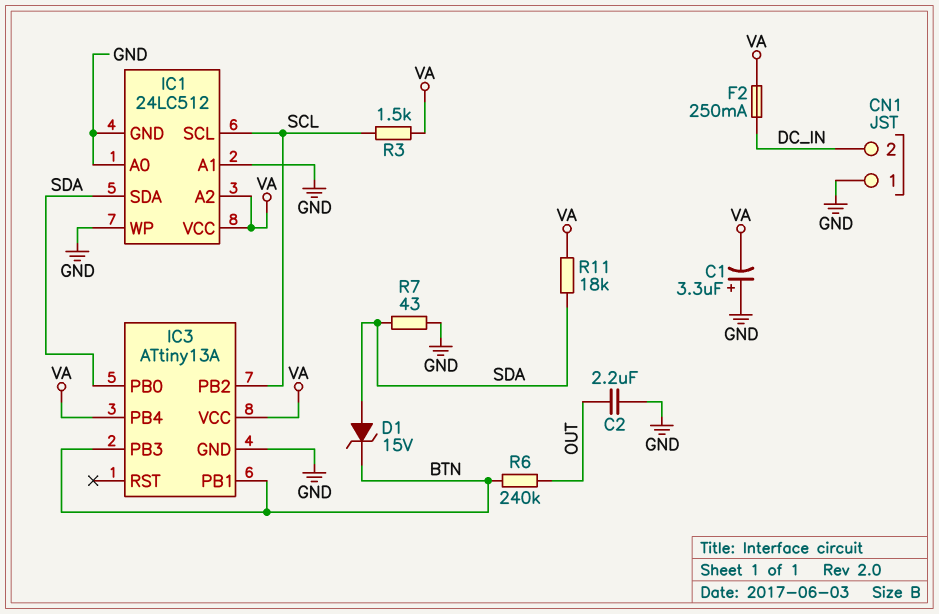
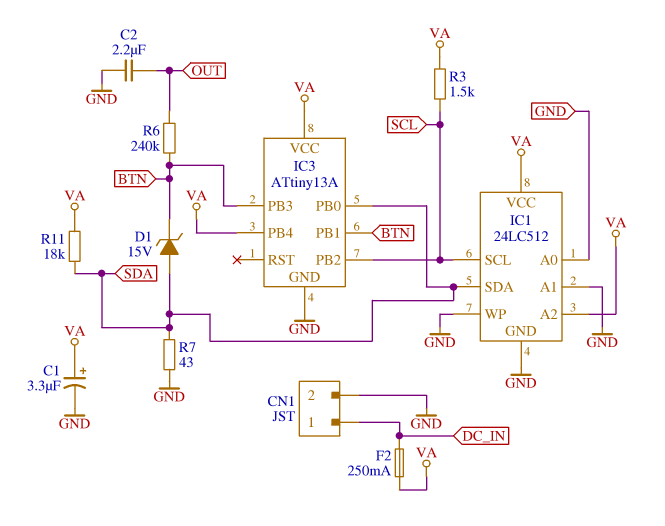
C1: 3.3uF (plus GND, minus VA) -> 3.3uF (plus VA, minus GND)
CN1 pin 1: GND -> DC_IN
CN1 pin 2: DC_IN -> GND

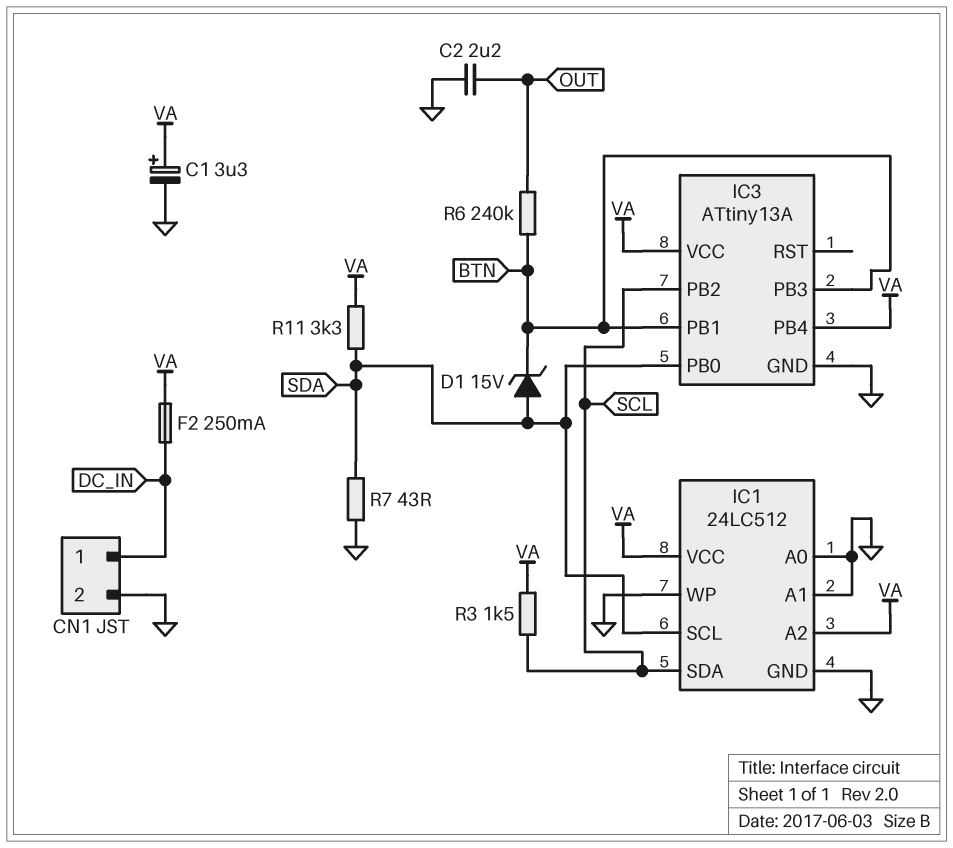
IC1 pin SCL: SCL -> SDA
IC1 pin SDA: SDA -> SCL
R11: 18k (SDA, VA) -> 3.3k (SDA, VA)

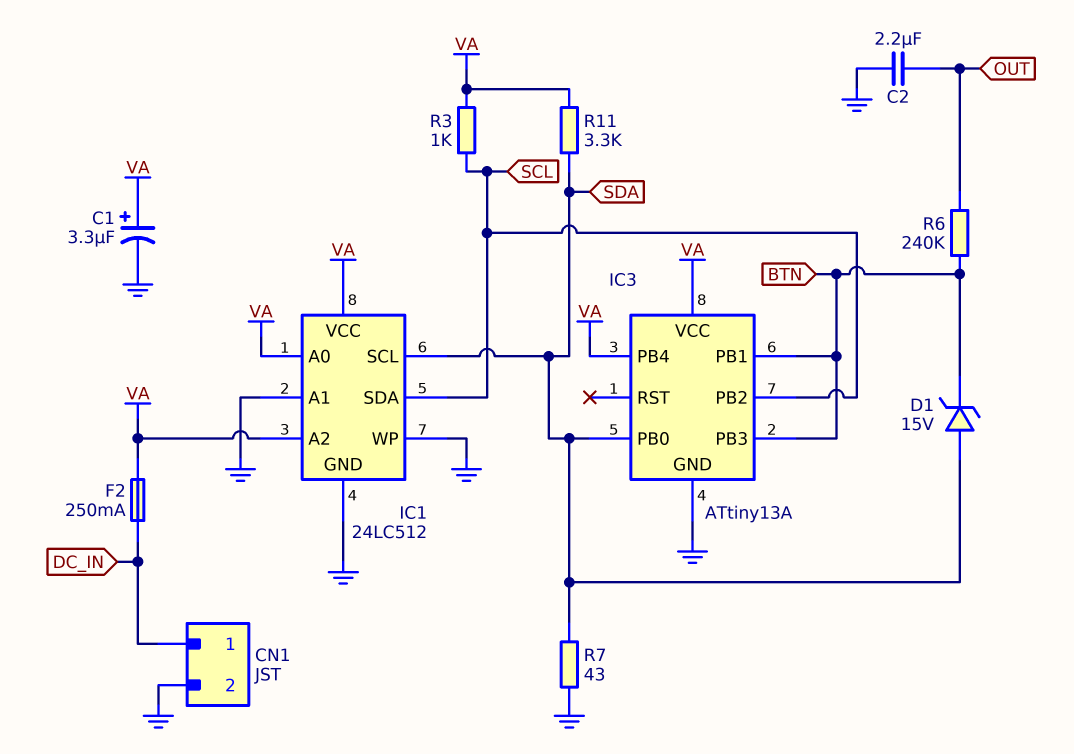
IC1 pin A0: GND -> VA
R3: 1.5k (SCL, VA) -> 1k (SCL, VA)

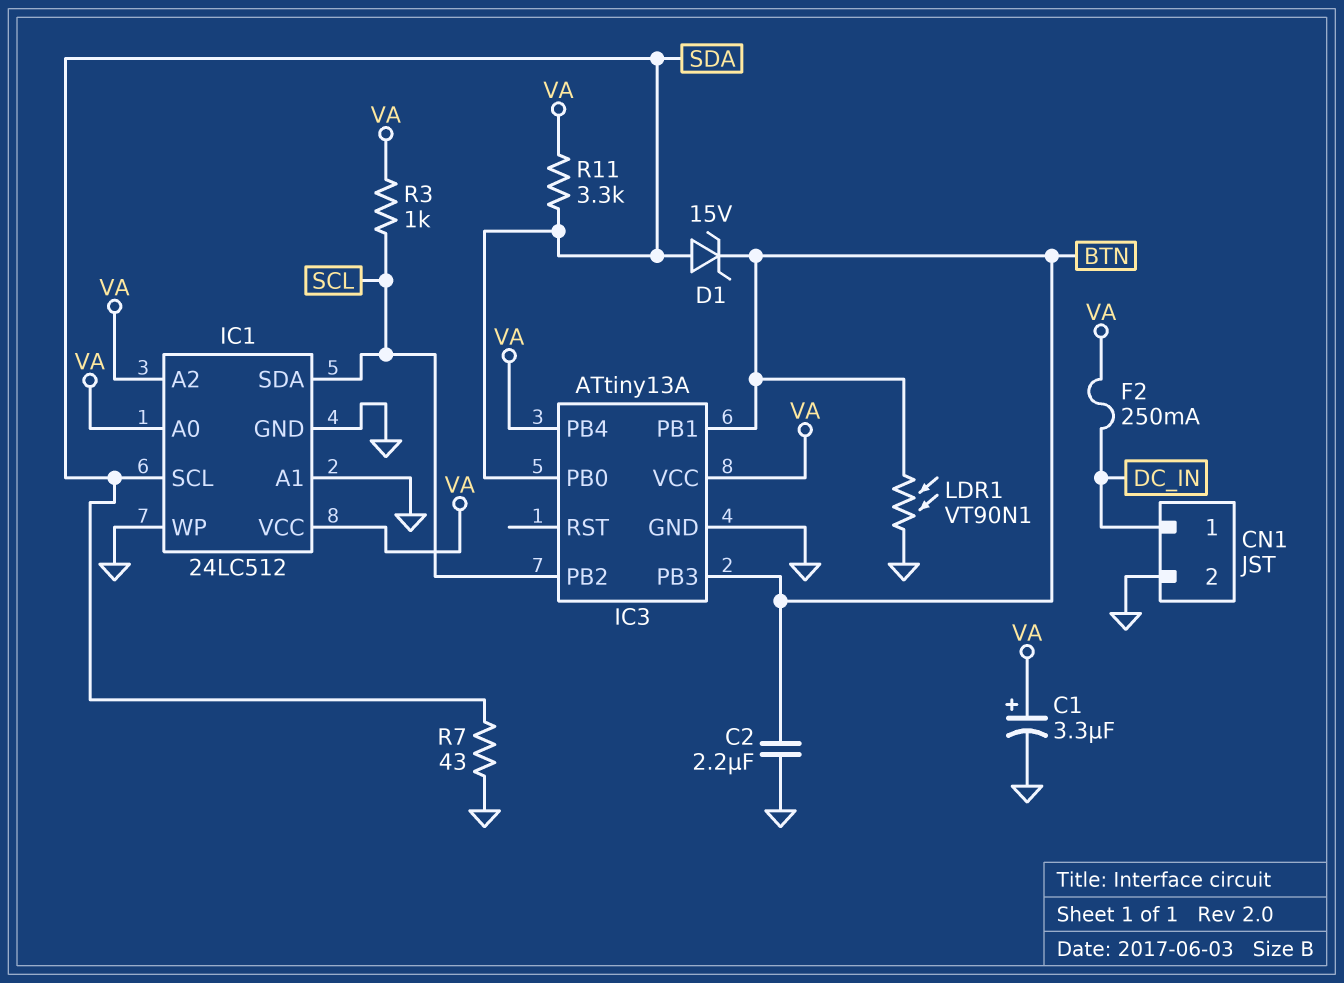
C2: 2.2uF (GND, OUT) -> 2.2uF (BTN, GND)
LDR1: none -> VT90N1 (BTN, GND)
R6: 240k (BTN, OUT) -> none

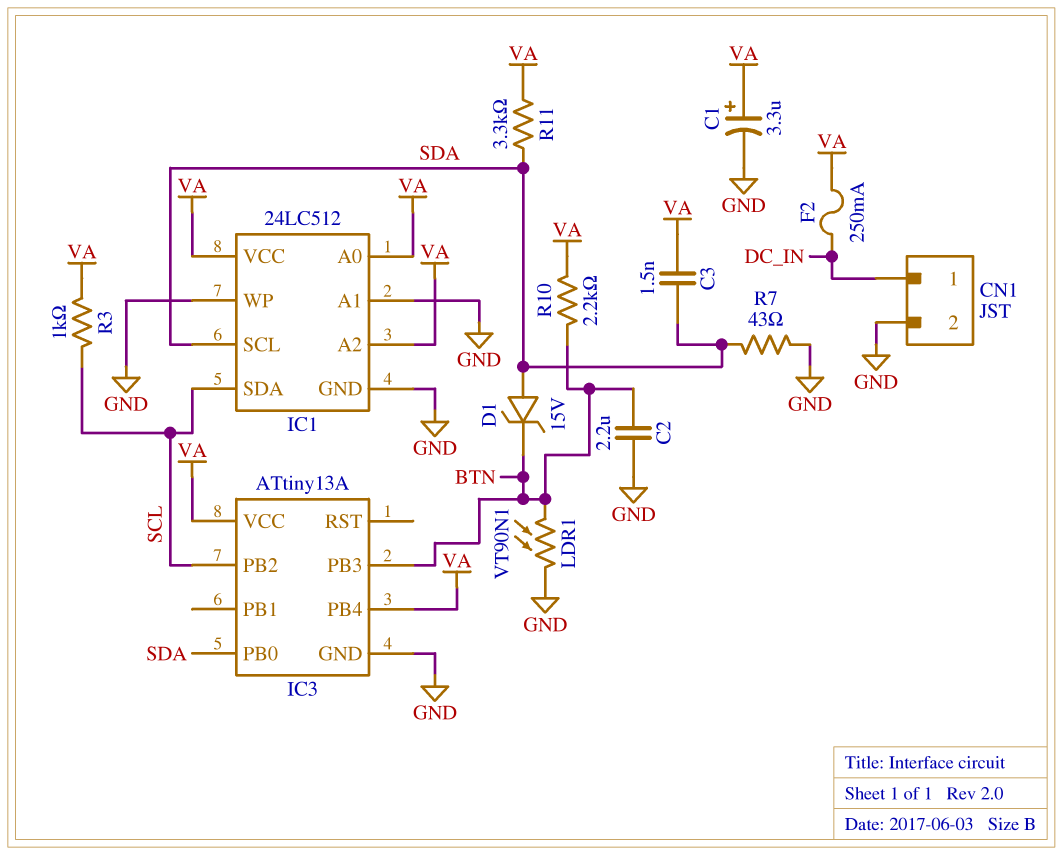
C3: none -> 1.5nF (SDA, VA)
IC3 pin PB1: BTN -> none
R10: none -> 2.2k (BTN, VA)

